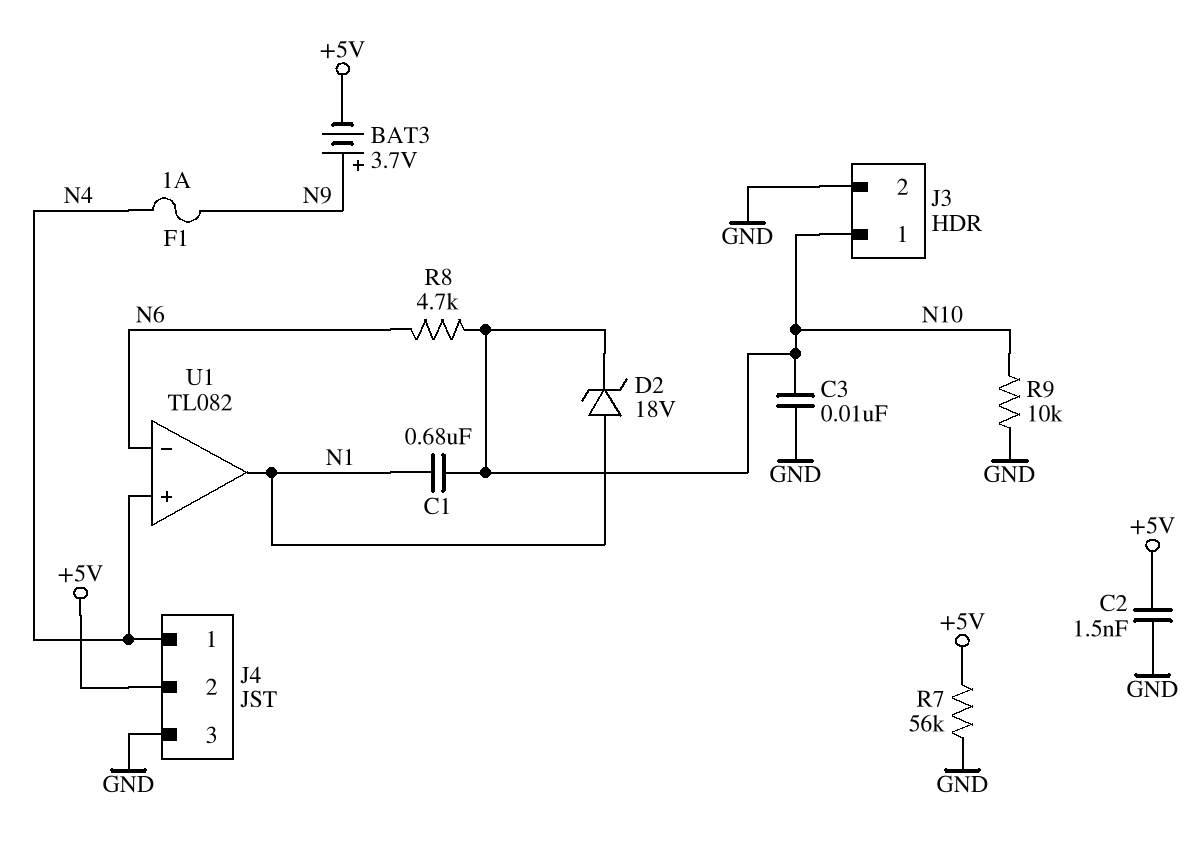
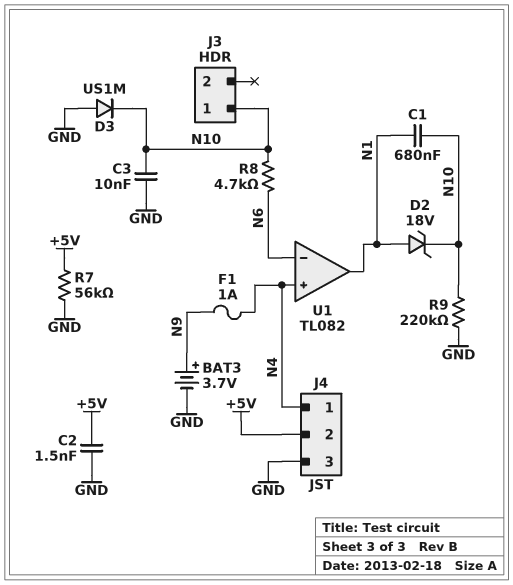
BAT3: 3.7V (plus N9, minus +5V) -> 3.7V (plus N9, minus GND)
D3: none -> diode US1M (A GND, K N10)
J3 pin 2: GND -> none
R9: 10k (GND, N10) -> 220k (GND, N10)

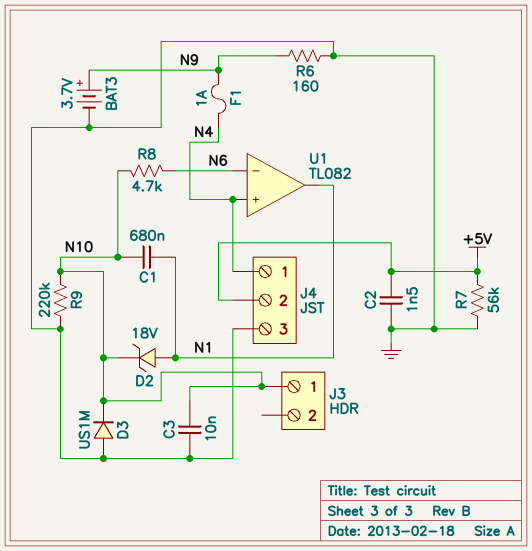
R6: none -> 160 (GND, N9)

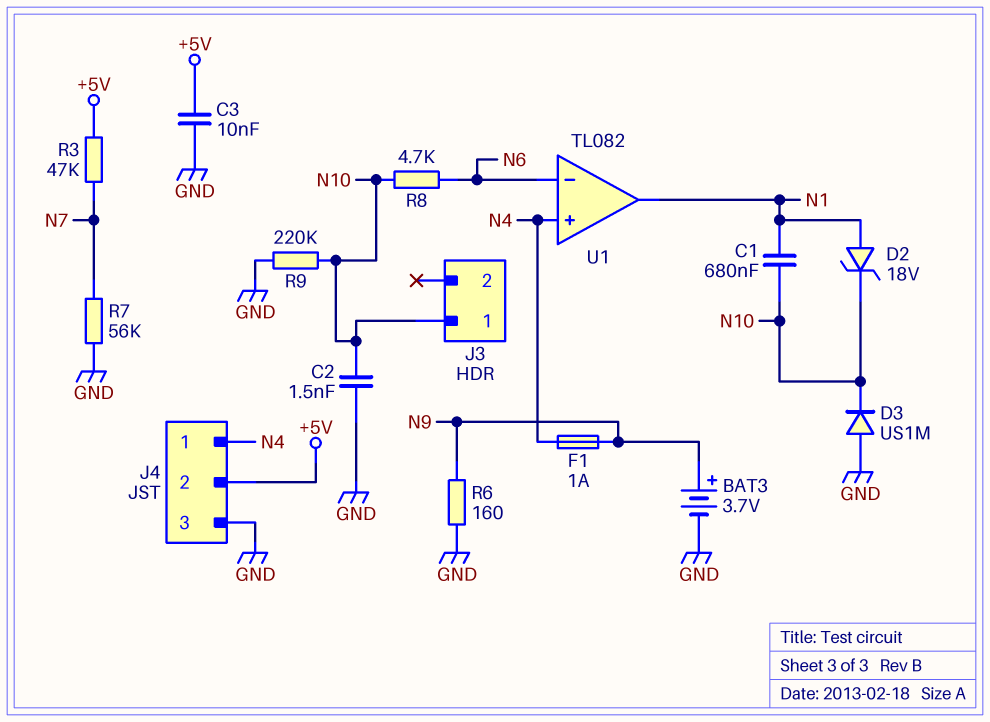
C2: 1.5nF (+5V, GND) -> 1.5nF (GND, N10)
C3: 10nF (GND, N10) -> 10nF (+5V, GND)
R3: none -> 47k (+5V, N7)
R7: 56k (+5V, GND) -> 56k (GND, N7)

